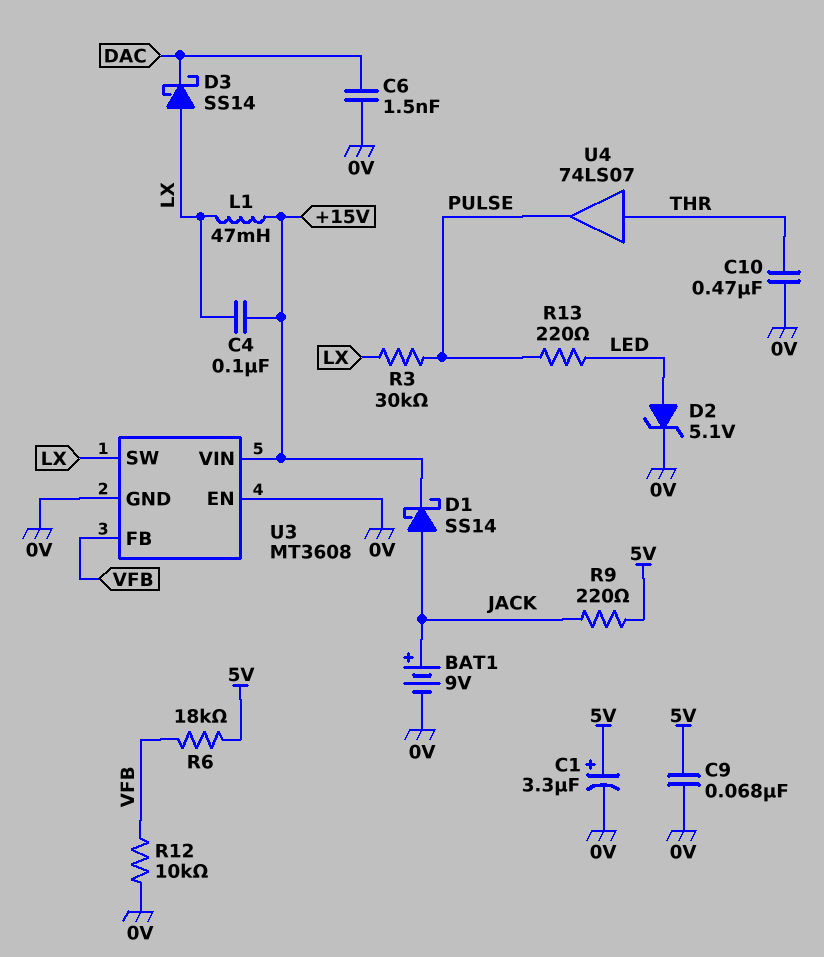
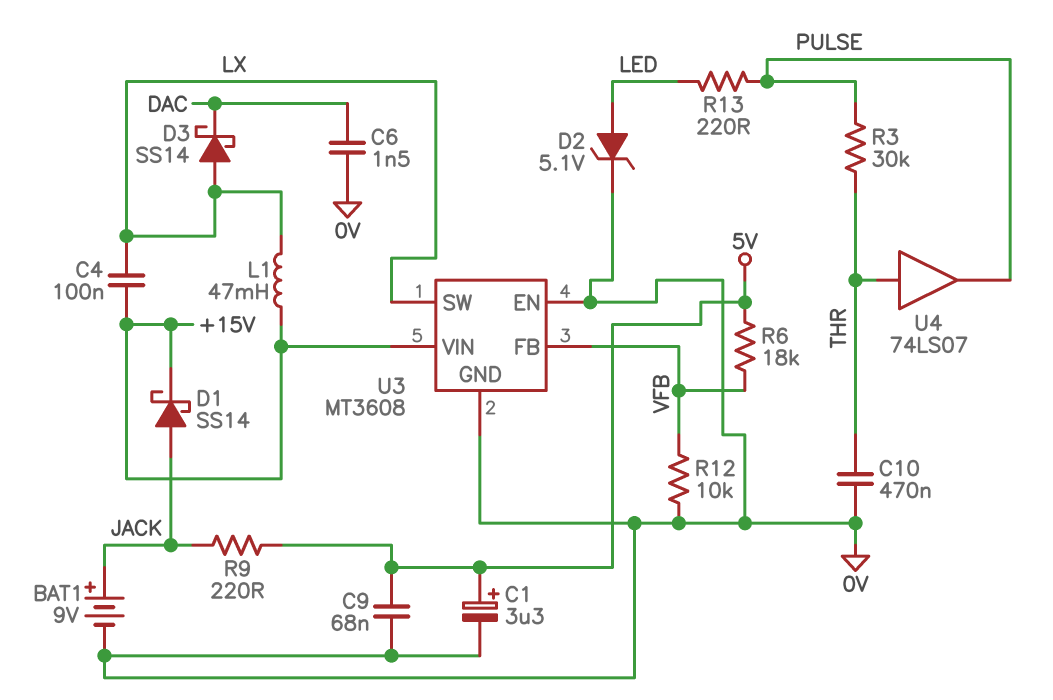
R3: 30k (LX, PULSE) -> 30k (PULSE, THR)

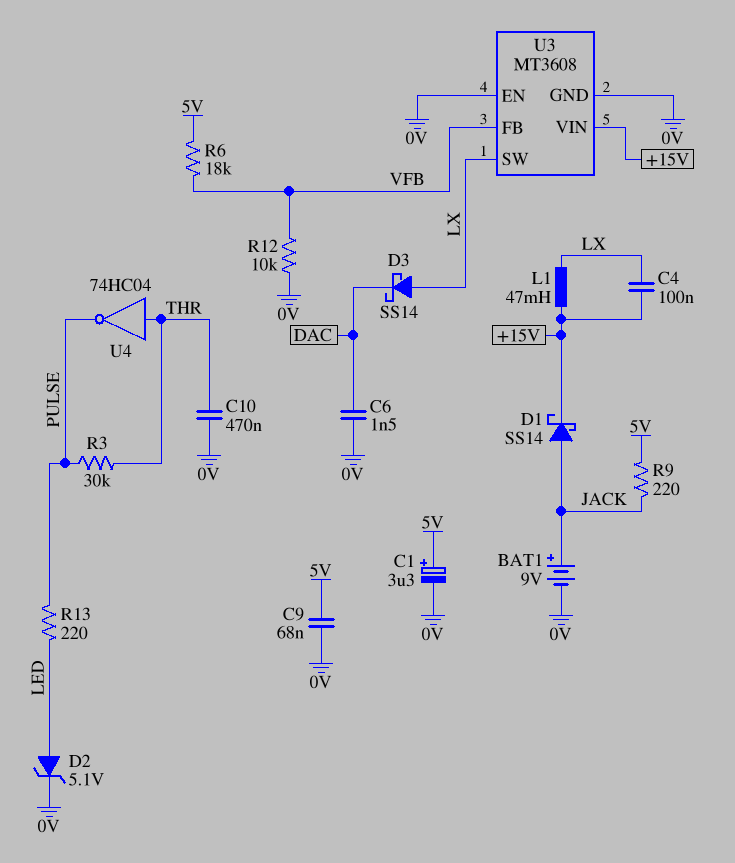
U4: buffer 74LS07 (in THR, out PULSE) -> NOT 74HC04 (in THR, out PULSE)

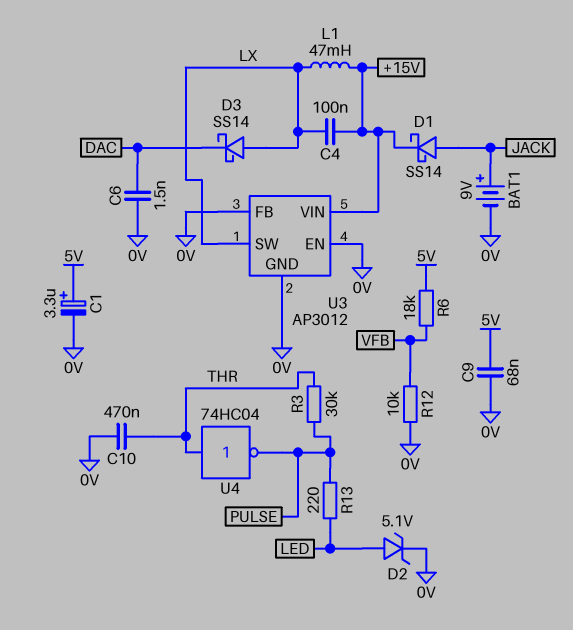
R9: 220 (5V, JACK) -> none
U3: MT3608 -> AP3012
U3 pin FB: VFB -> 0V

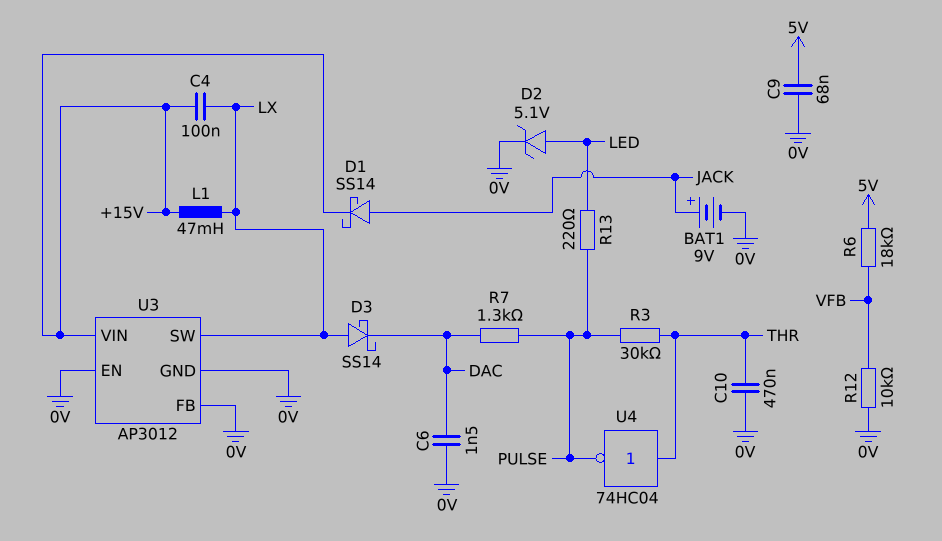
C1: 3.3uF (plus 5V, minus 0V) -> none
R7: none -> 1.3k (DAC, PULSE)

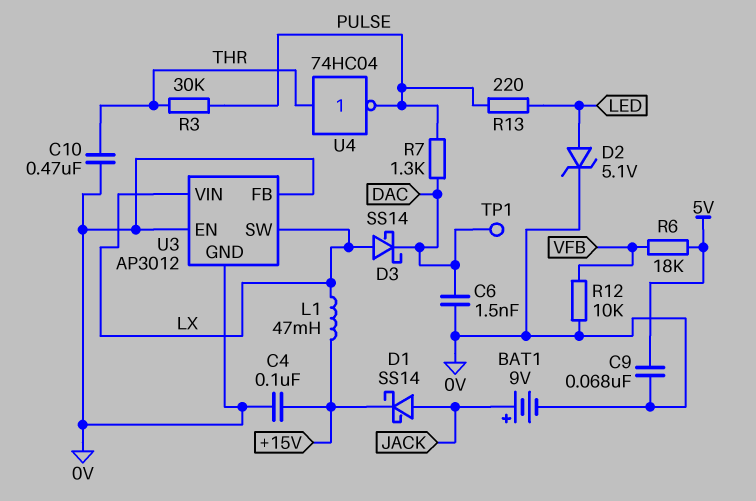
C4: 100nF (+15V, LX) -> 100nF (+15V, 0V)
TP1: none -> test point (DAC)
U3 pin VIN: +15V -> LX

